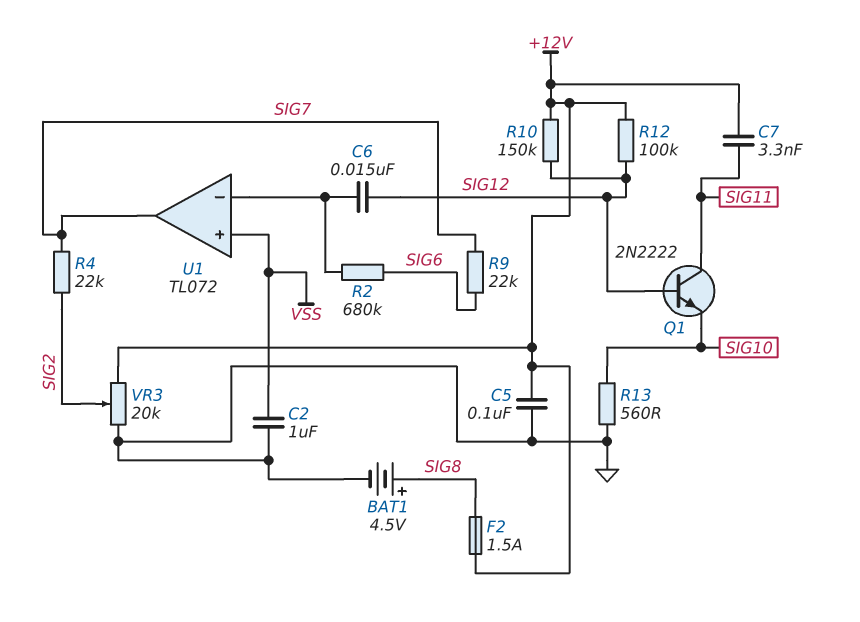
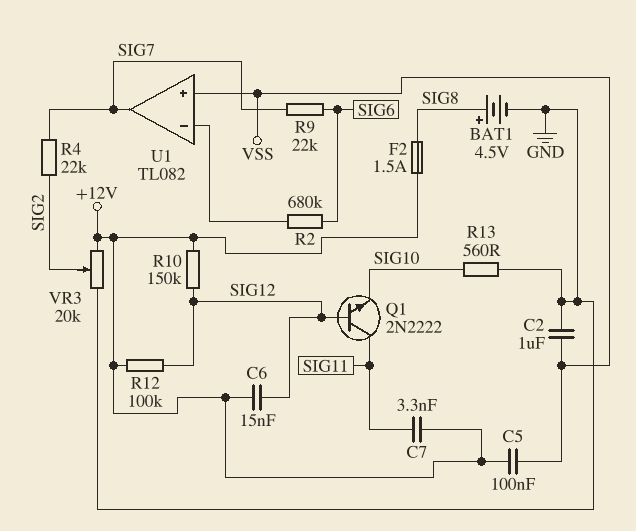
C5: 100nF (+12V, GND) -> 100nF (+12V, VSS)
C6: 15nF (SIG12, U1/in-) -> 15nF (+12V, SIG12)
U1: TL072 -> TL082

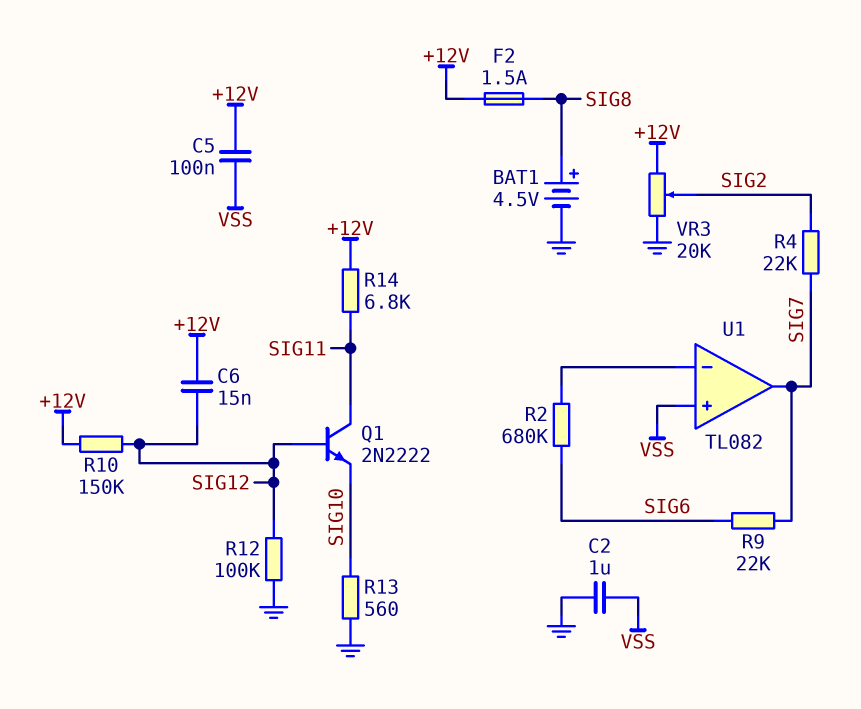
C7: 3.3nF (+12V, SIG11) -> none
R12: 100k (+12V, SIG12) -> 100k (GND, SIG12)
R14: none -> 6.8k (+12V, SIG11)

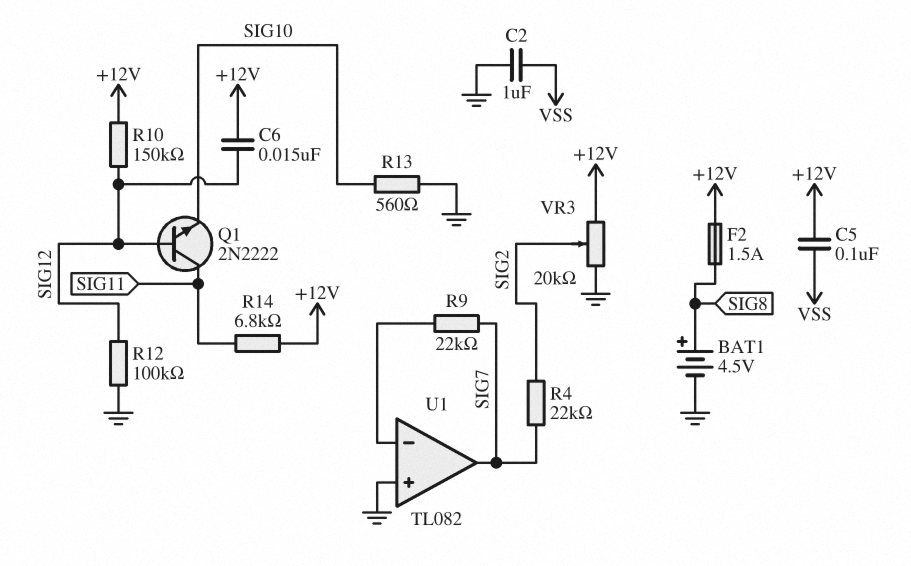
R2: 680k (SIG6, U1/in-) -> none
R9: 22k (SIG6, SIG7) -> 22k (SIG7, U1/in-)
U1 pin in+: VSS -> GND

